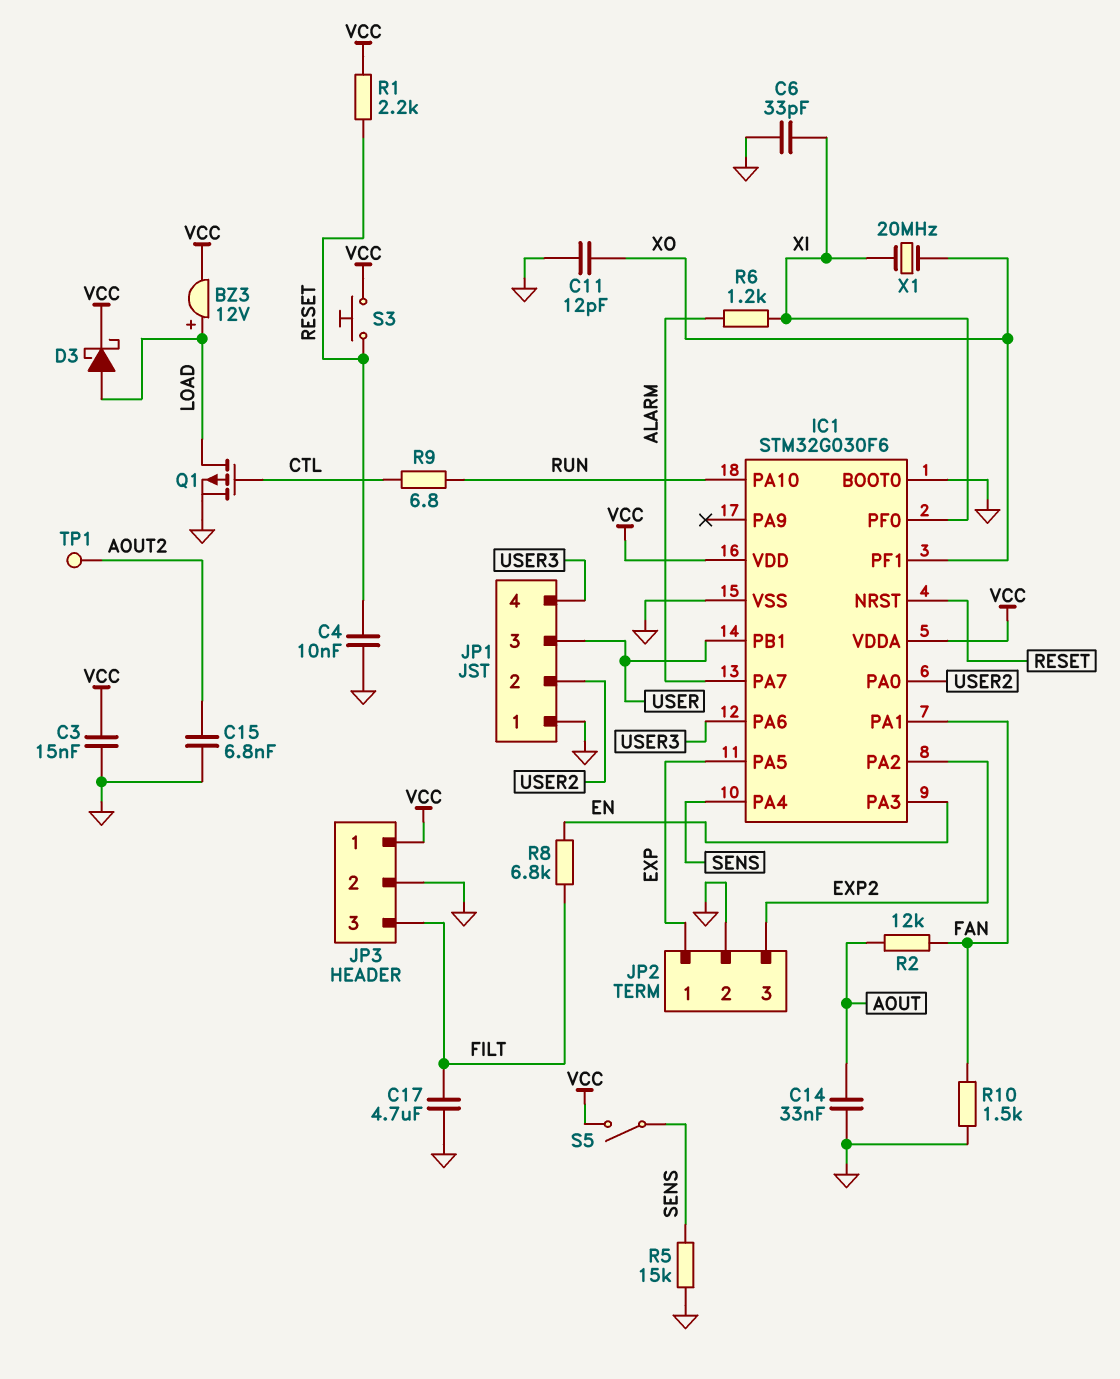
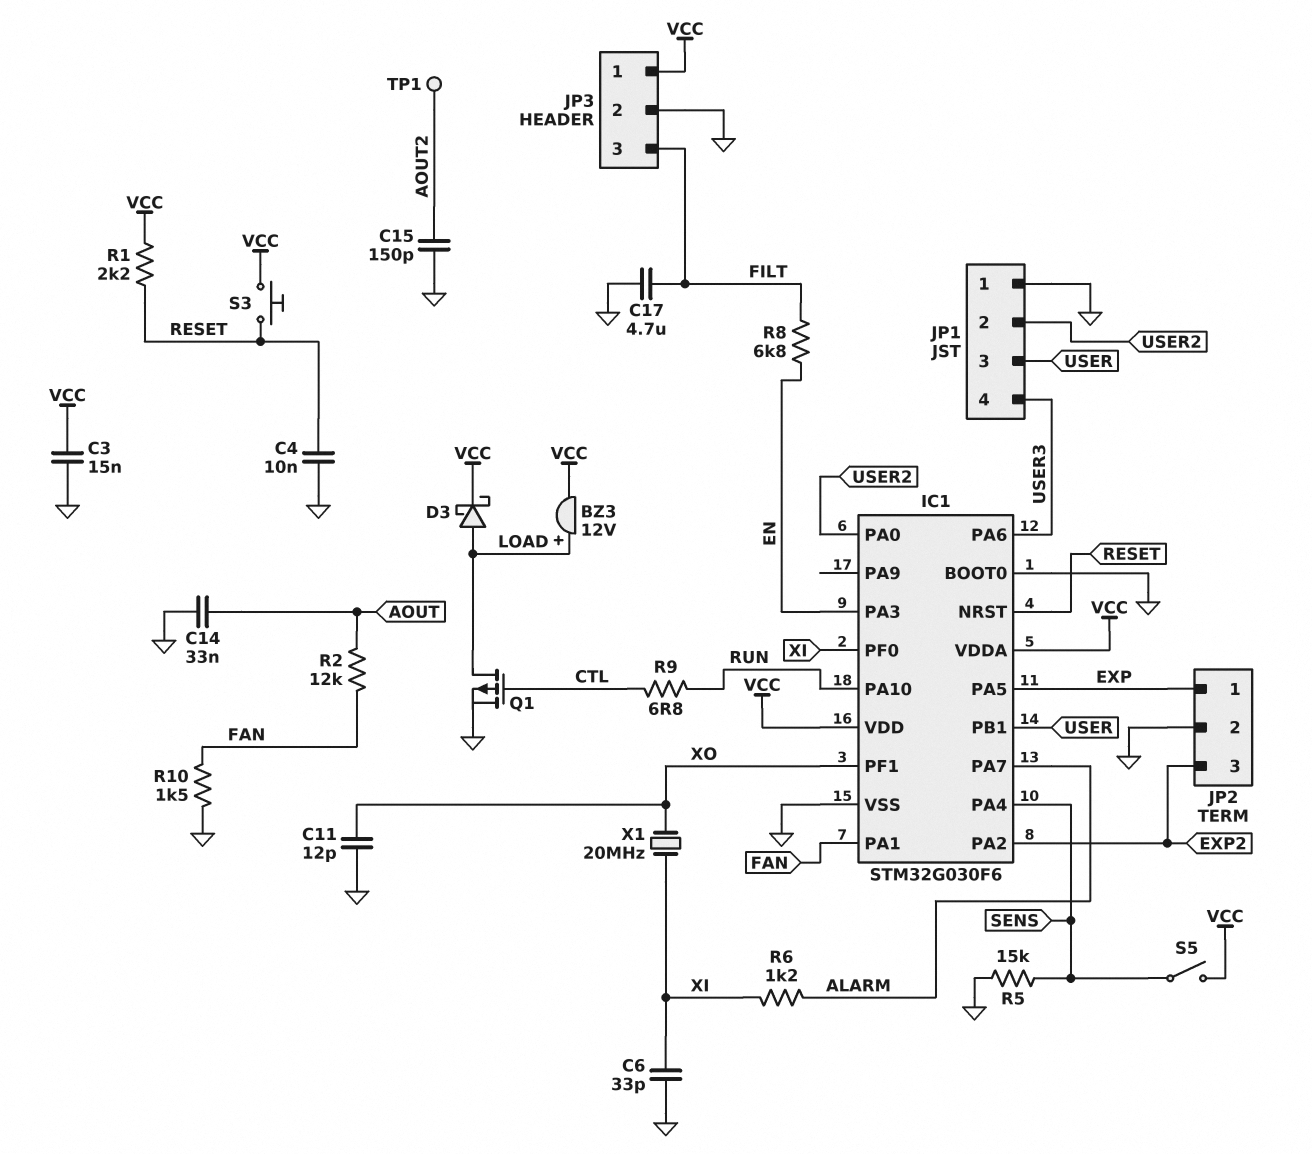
C15: 6.8nF (AOUT2, GND) -> 150pF (AOUT2, GND)

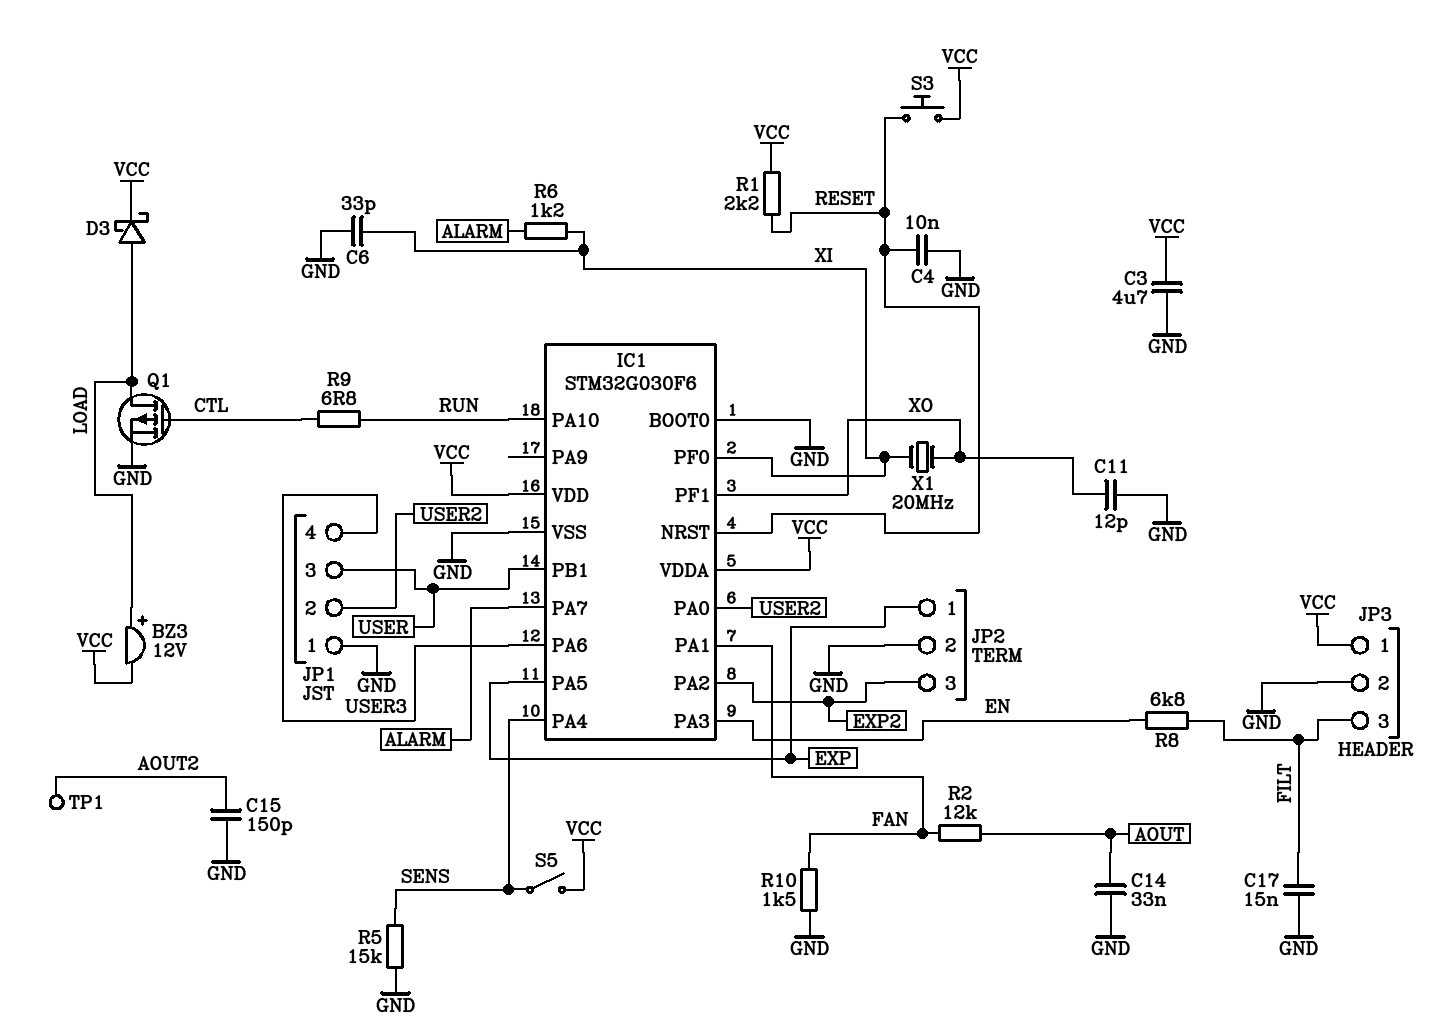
C3: 15nF (GND, VCC) -> 4.7uF (GND, VCC)
C17: 4.7uF (FILT, GND) -> 15nF (FILT, GND)

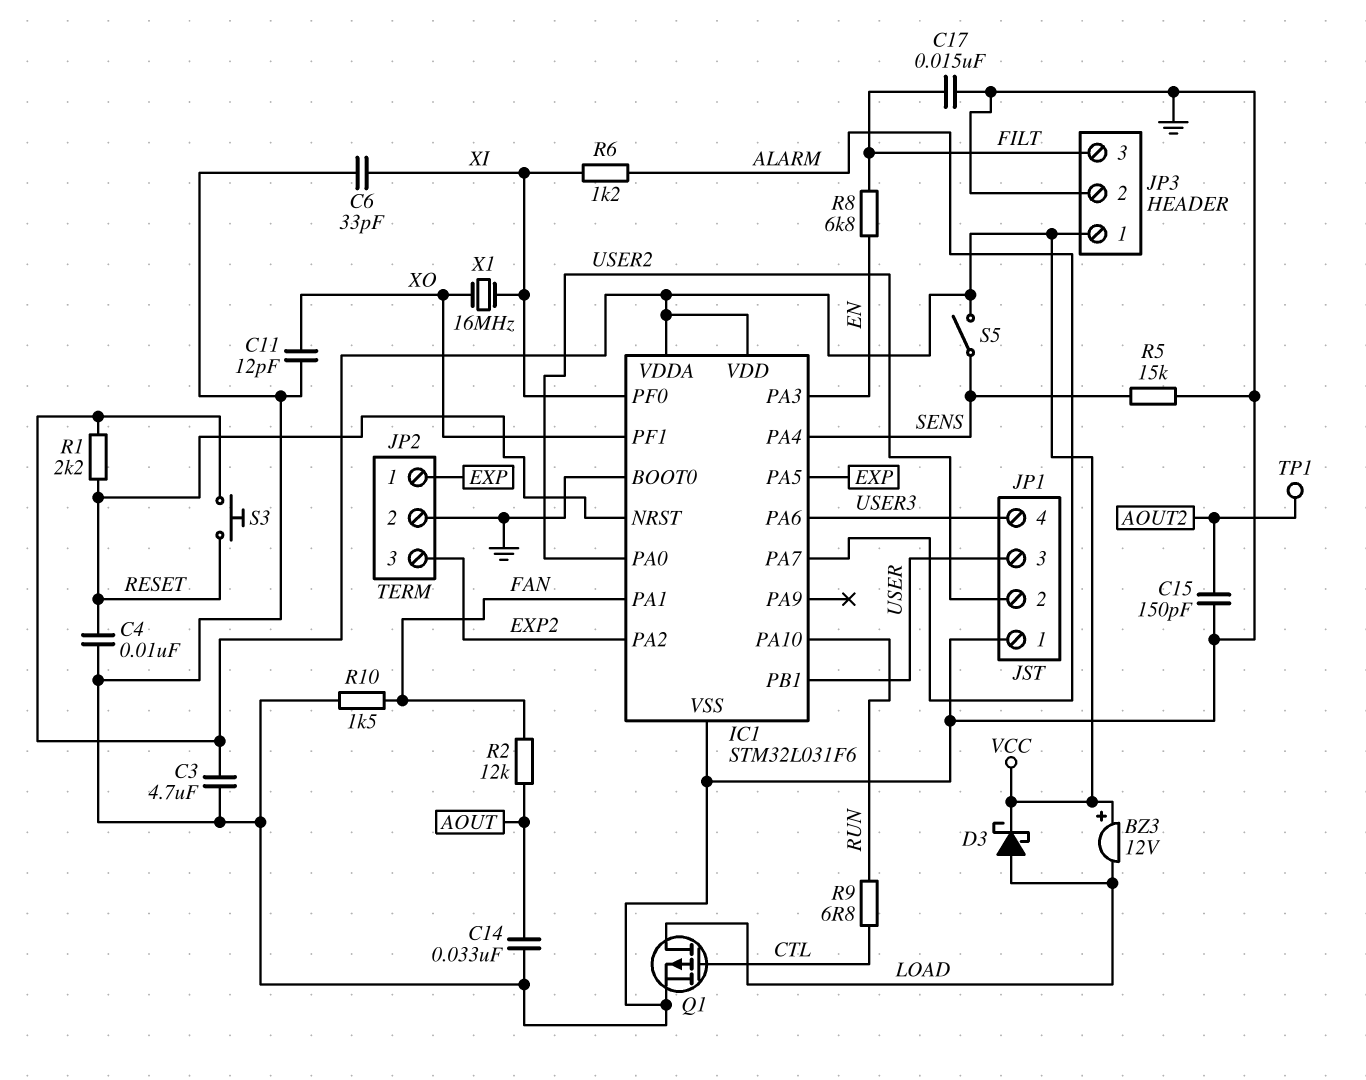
BZ3: buzzer 12V (plus LOAD, minus VCC) -> buzzer 12V (plus VCC, minus LOAD)
IC1: STM32G030F6 -> STM32L031F6
X1: 20MHz (XI, XO) -> 16MHz (XI, XO)

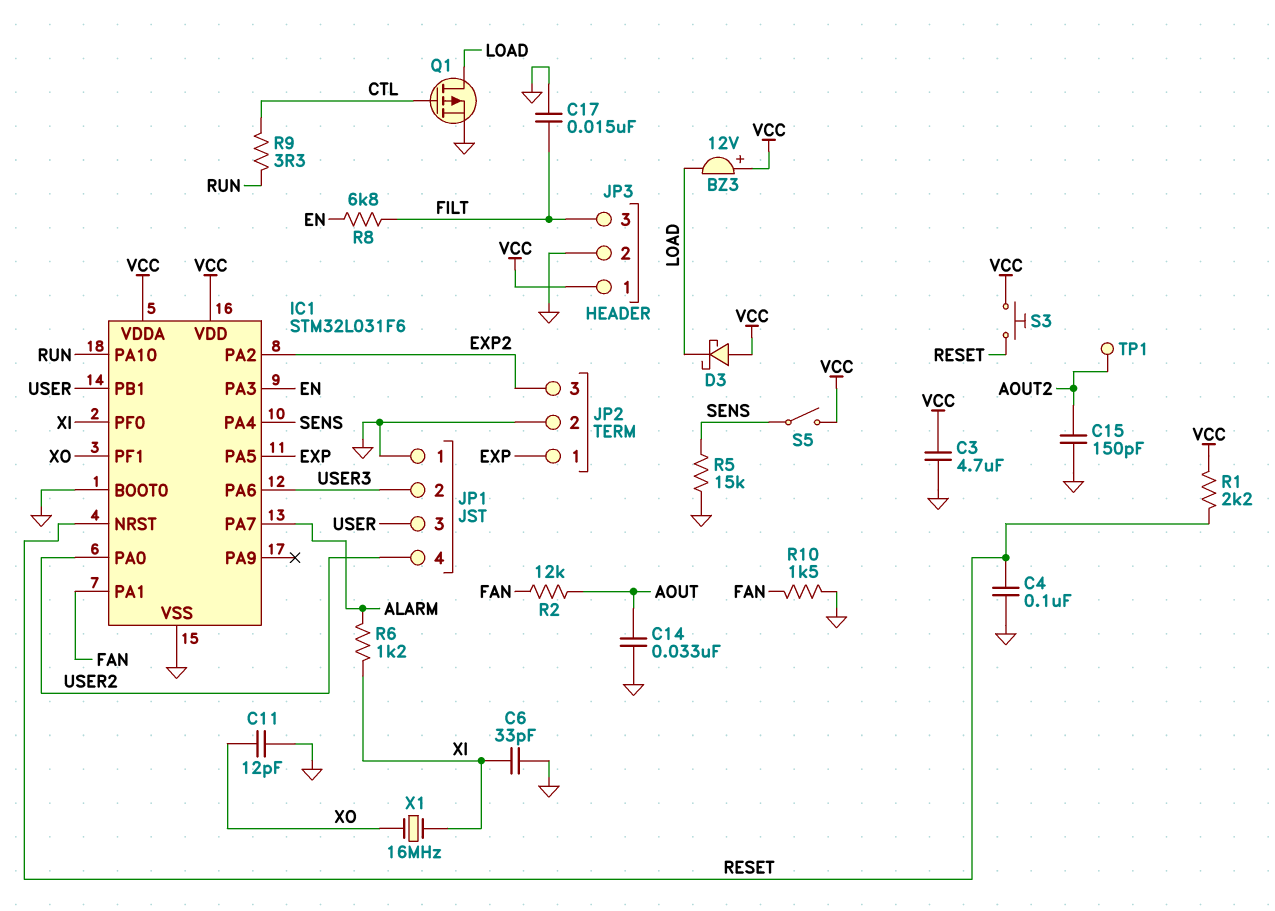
C4: 10nF (GND, RESET) -> 100nF (GND, RESET)
D3: schottky (A LOAD, K VCC) -> schottky (A VCC, K LOAD)
JP1 pin 2: USER2 -> USER3
JP1 pin 4: USER3 -> USER2
R9: 6.8 (CTL, RUN) -> 3.3 (CTL, RUN)

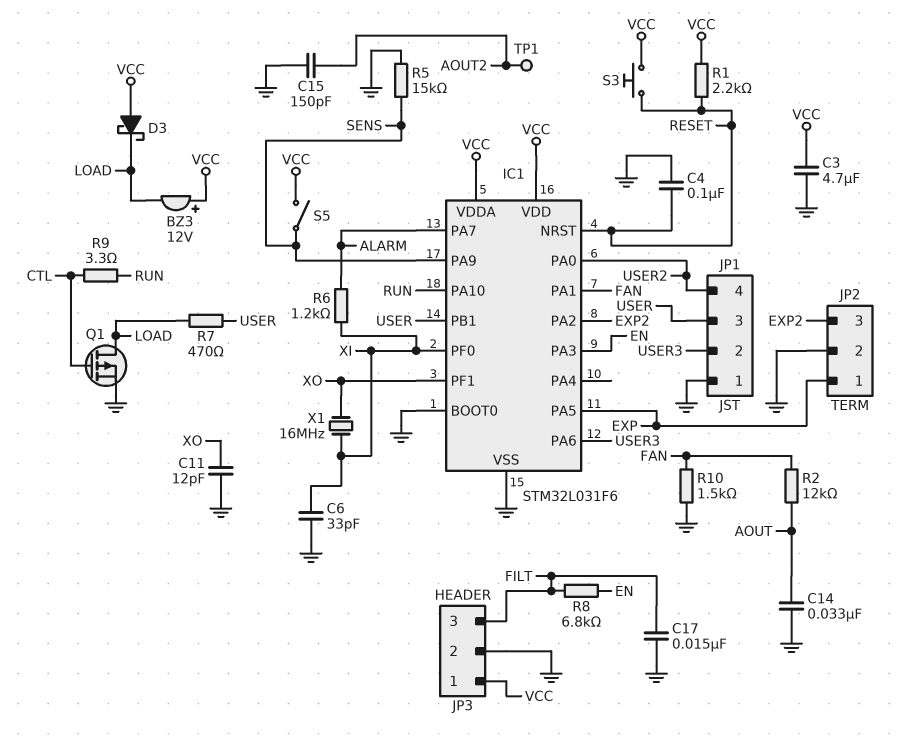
IC1 pin PA4: SENS -> none
IC1 pin PA9: none -> SENS
R7: none -> 470 (LOAD, USER)

